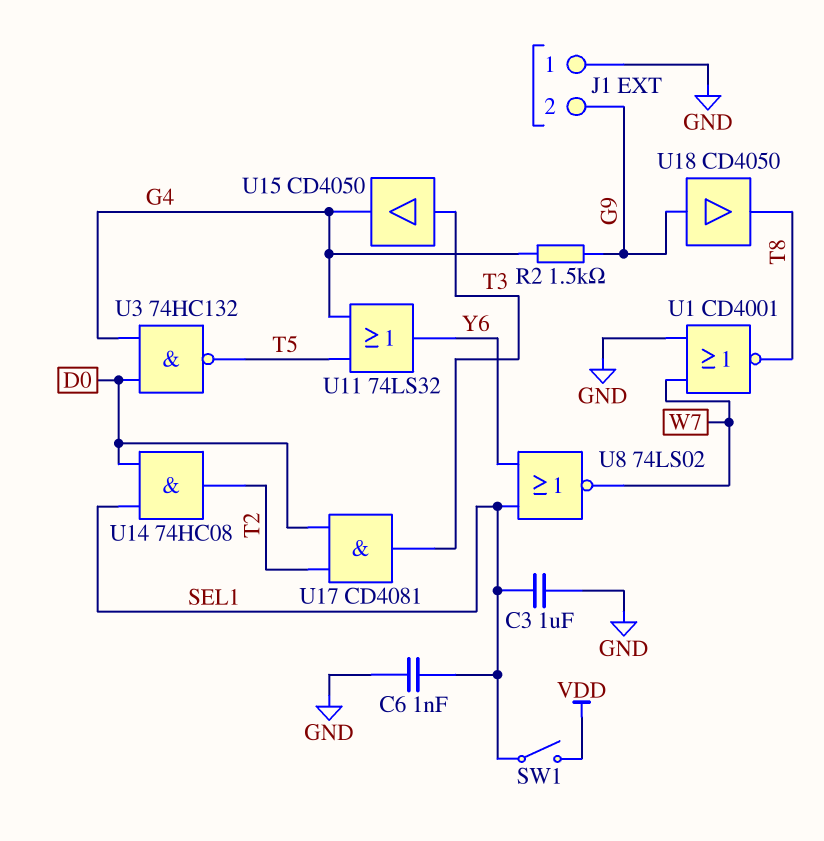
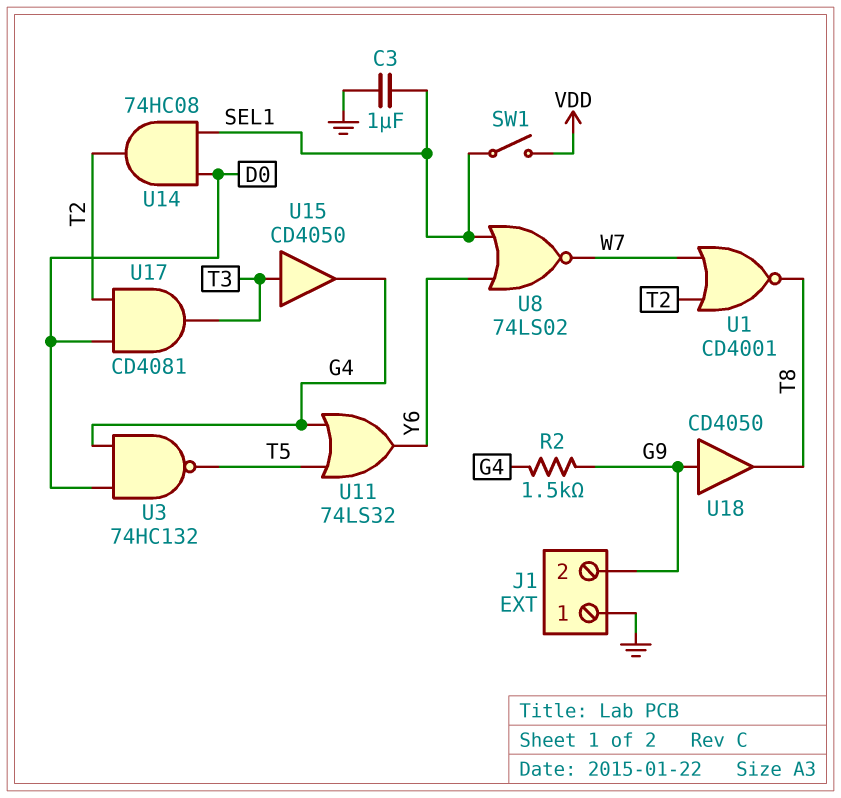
C6: 1nF (GND, SEL1) -> none
U1: NOR CD4001 (in GND, in W7, out T8) -> NOR CD4001 (in T2, in W7, out T8)

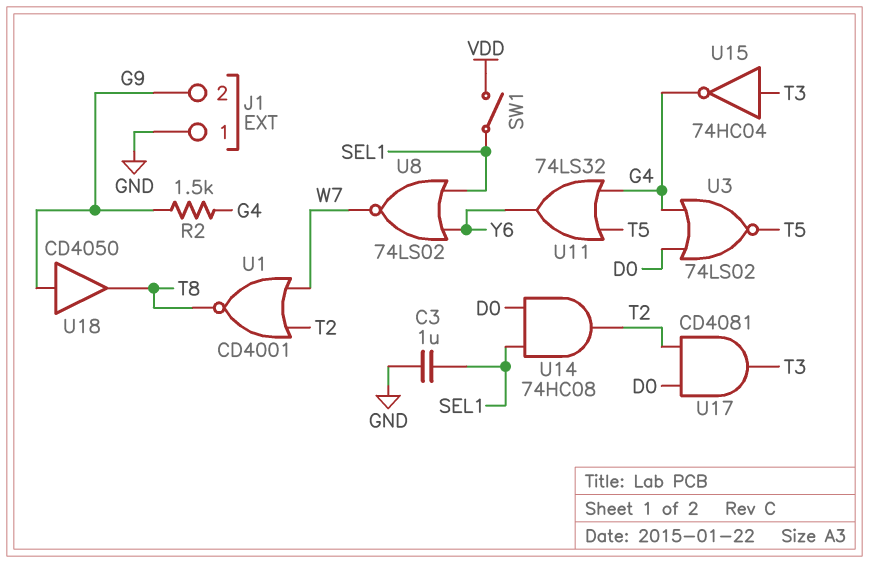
U3: NAND 74HC132 (in D0, in G4, out T5) -> NOR 74LS02 (in D0, in G4, out T5)
U15: buffer CD4050 (in T3, out G4) -> NOT 74HC04 (in T3, out G4)

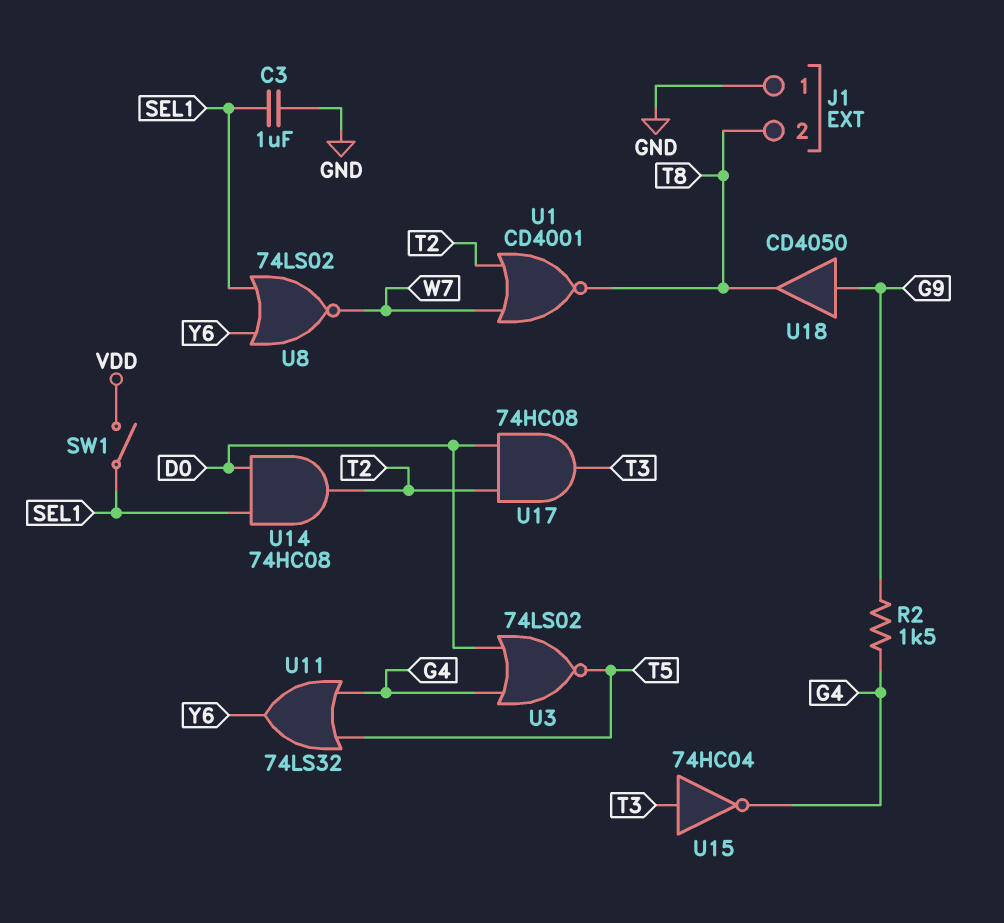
J1 pin 2: G9 -> T8
U17: AND CD4081 (in D0, in T2, out T3) -> AND 74HC08 (in D0, in T2, out T3)

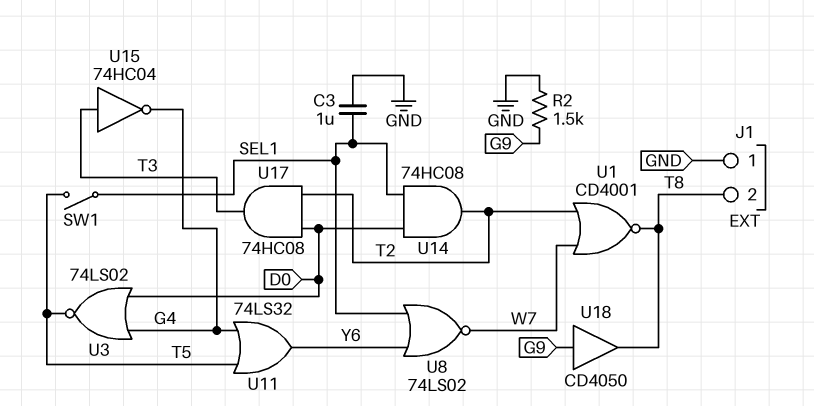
R2: 1.5k (G4, G9) -> 1.5k (G9, GND)
SW1: switch (SEL1, VDD) -> switch (SEL1, T5)

